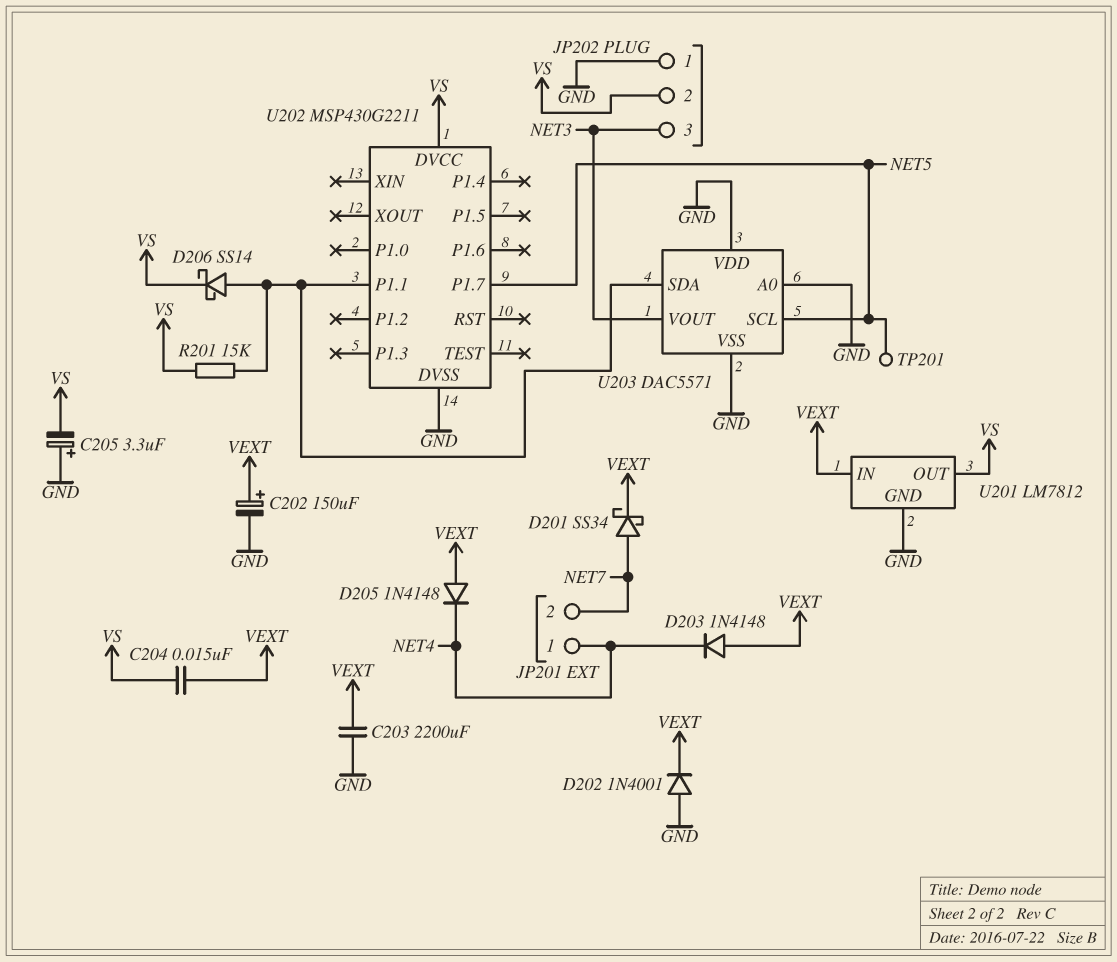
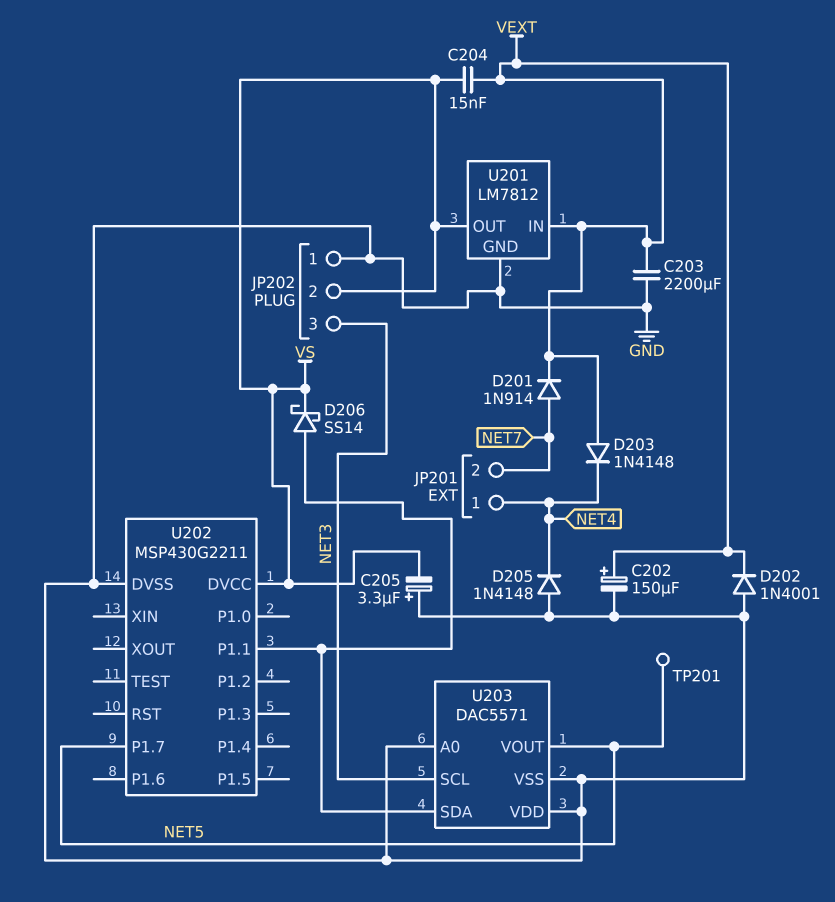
D201: schottky SS34 (A NET7, K VEXT) -> diode 1N914 (A NET7, K VEXT)
D205: diode 1N4148 (A VEXT, K NET4) -> diode 1N4148 (A GND, K NET4)
R201: 15k (U202/P1.1, VS) -> none
U203 pin SCL: NET5 -> NET3
U203 pin VOUT: NET3 -> NET5

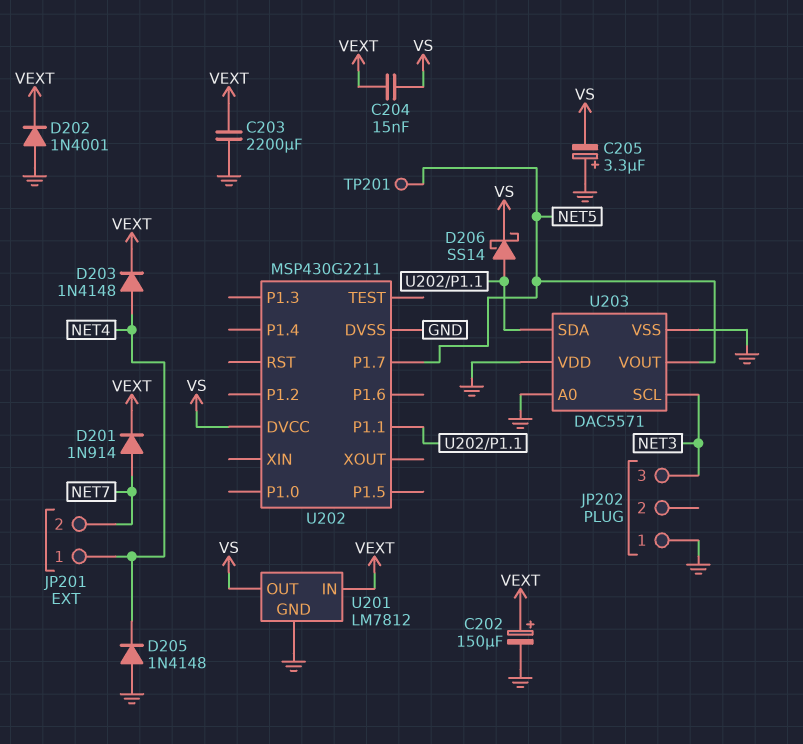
D203: diode 1N4148 (A VEXT, K NET4) -> diode 1N4148 (A NET4, K VEXT)
JP202 pin 2: VS -> none

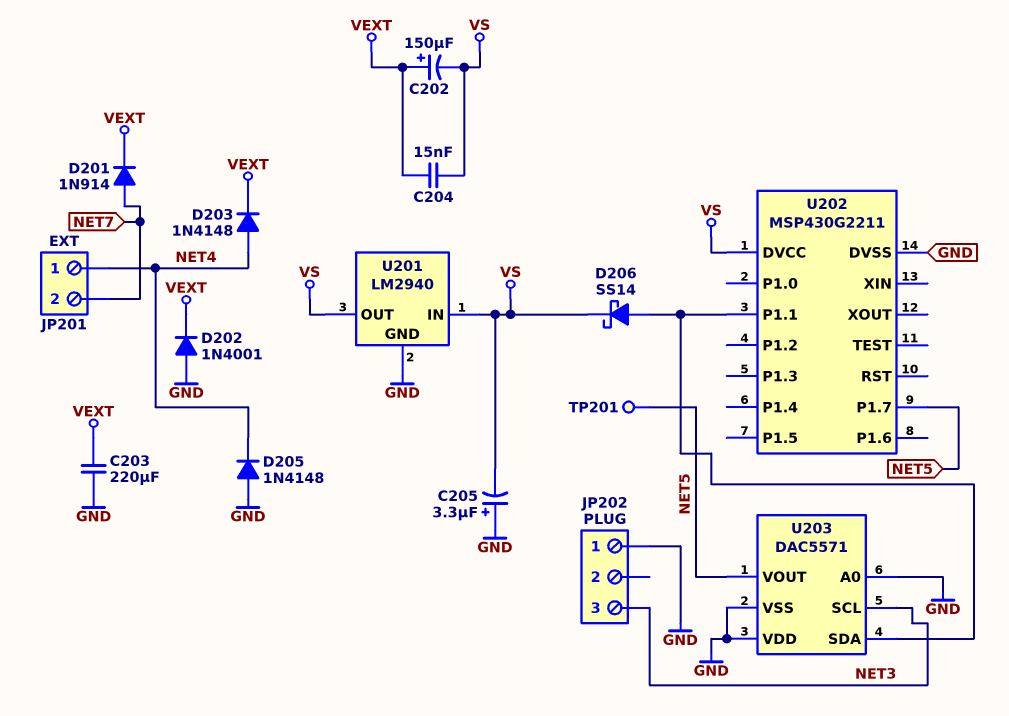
C202: 150uF (plus VEXT, minus GND) -> 150uF (plus VEXT, minus VS)
C203: 2200uF (GND, VEXT) -> 220uF (GND, VEXT)
U201: LM7812 -> LM2940
U201 pin IN: VEXT -> VS

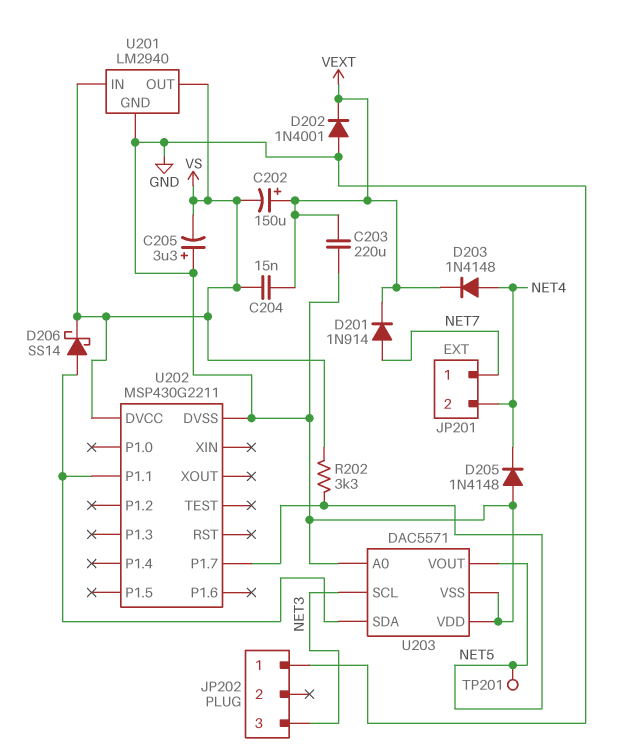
JP201 pin 1: NET4 -> NET7
JP201 pin 2: NET7 -> NET4
R202: none -> 3.3k (NET5, VS)

